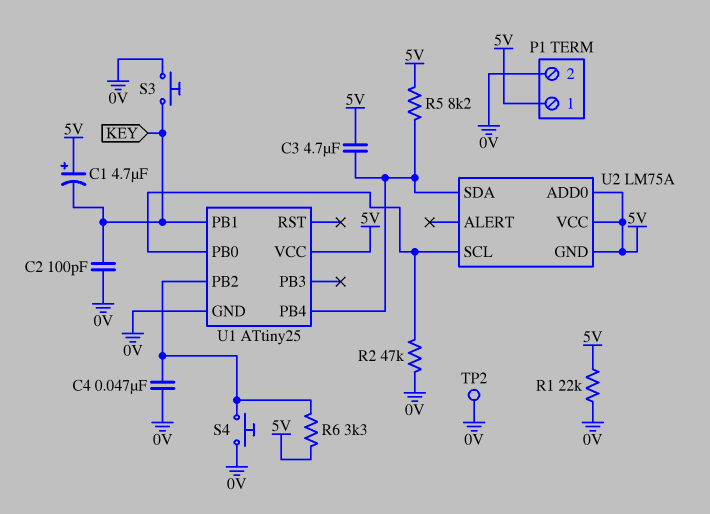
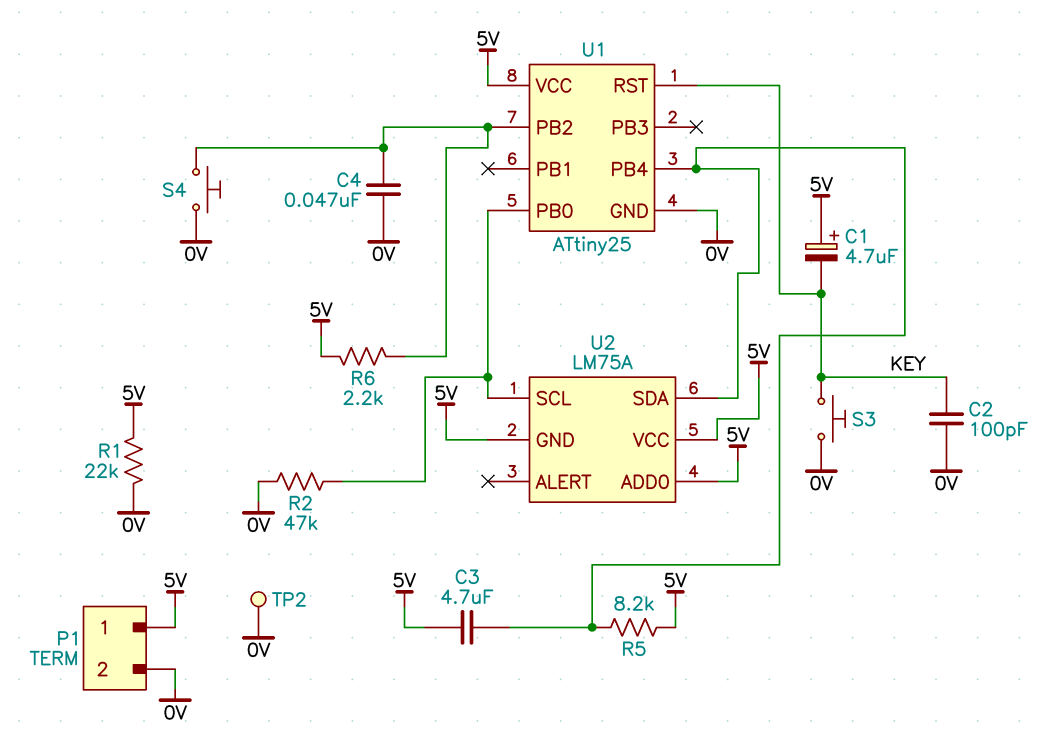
R6: 3.3k (5V, U1/PB2) -> 2.2k (5V, U1/PB2)
U1 pin PB1: KEY -> none
U1 pin RST: none -> KEY

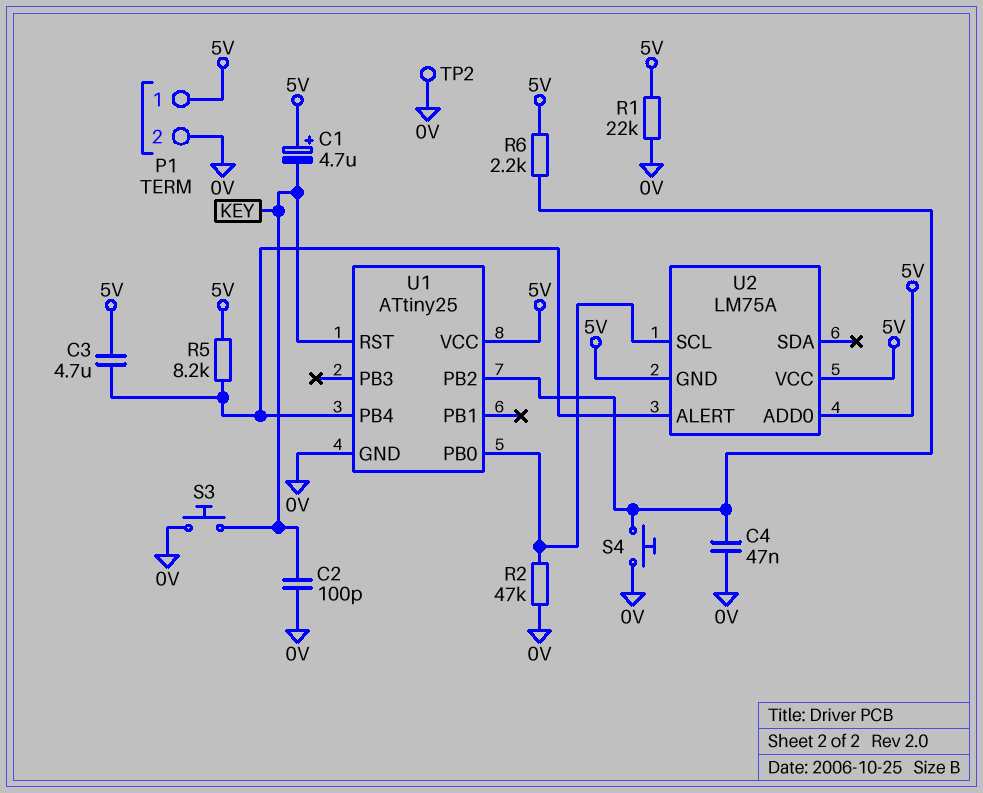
U2 pin ALERT: none -> U1/PB4
U2 pin SDA: U1/PB4 -> none

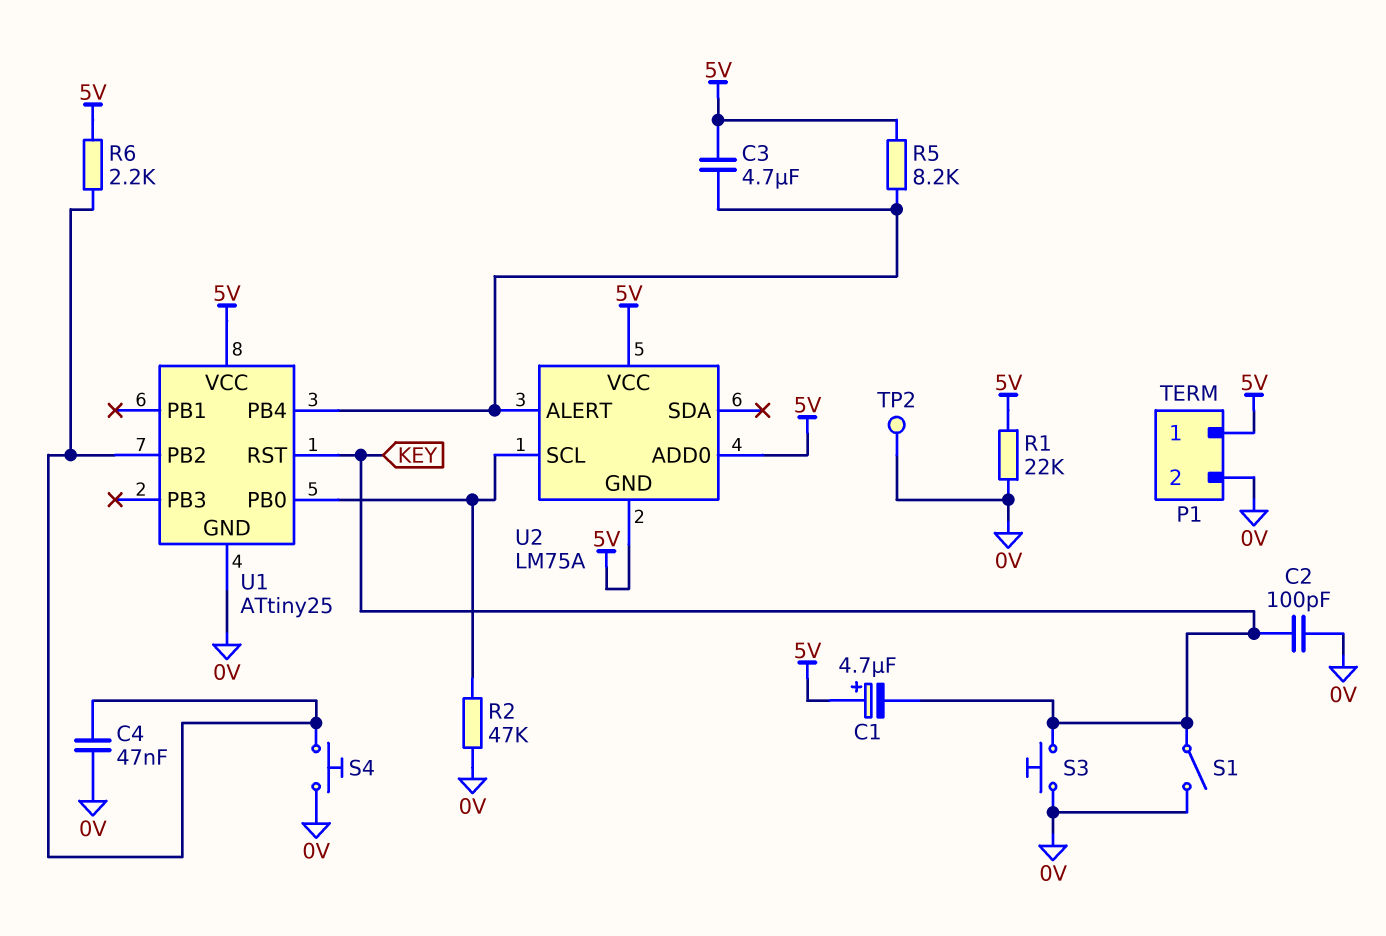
S1: none -> switch (0V, KEY)

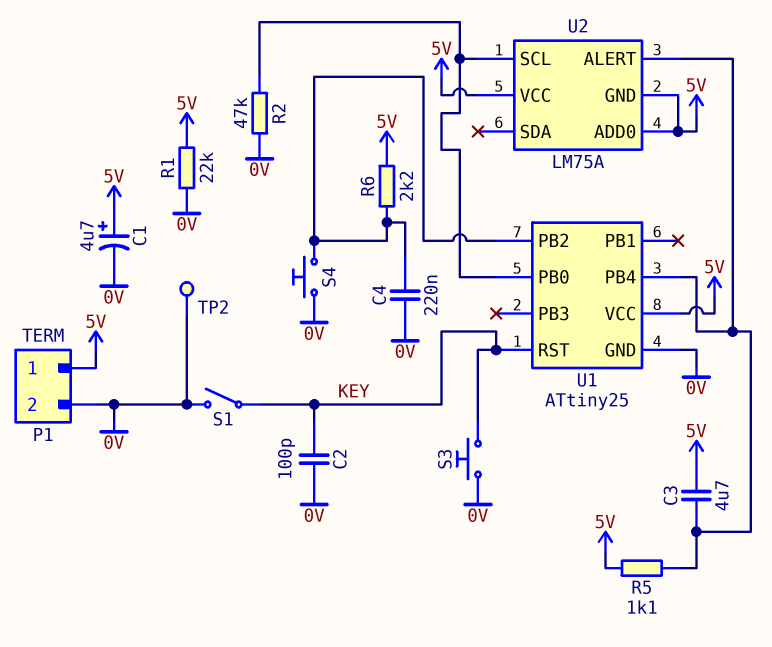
C1: 4.7uF (plus 5V, minus KEY) -> 4.7uF (plus 5V, minus 0V)
C4: 47nF (0V, U1/PB2) -> 220nF (0V, U1/PB2)
R5: 8.2k (5V, U1/PB4) -> 1.1k (5V, U1/PB4)

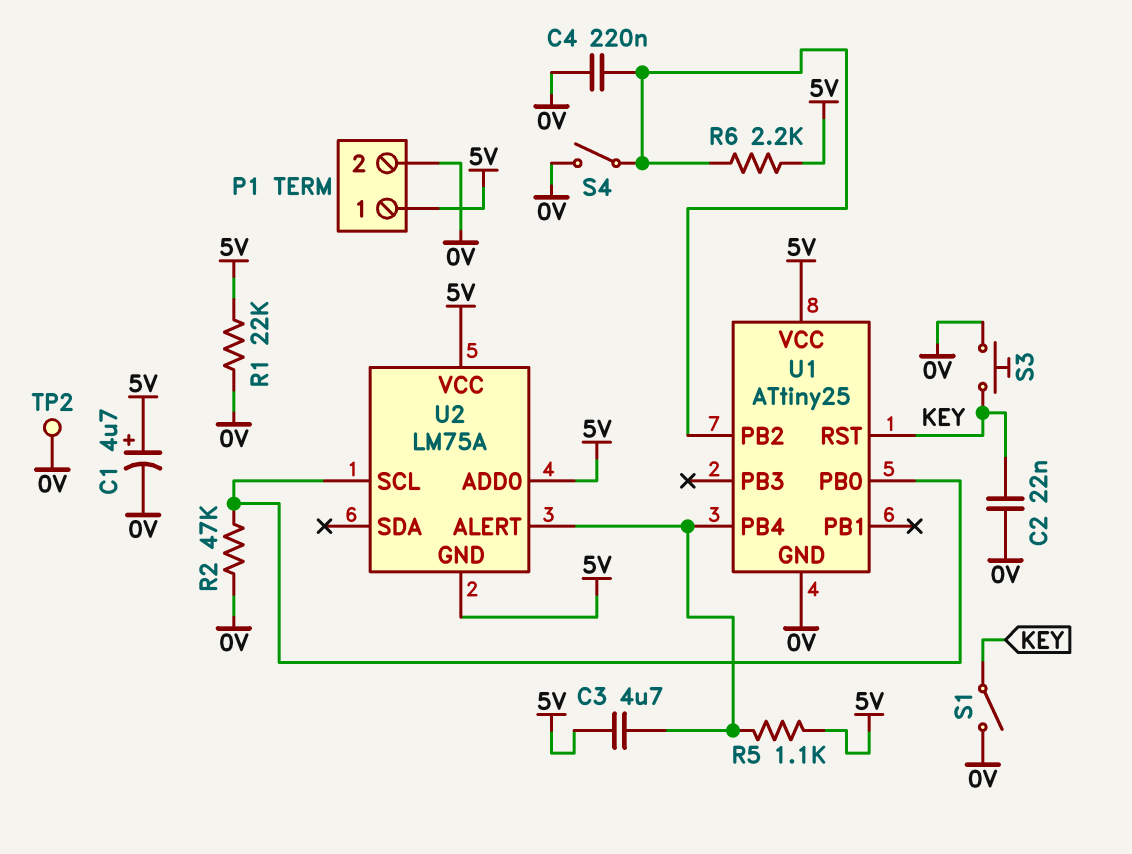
C2: 100pF (0V, KEY) -> 22nF (0V, KEY)
S4: button (0V, U1/PB2) -> switch (0V, U1/PB2)

